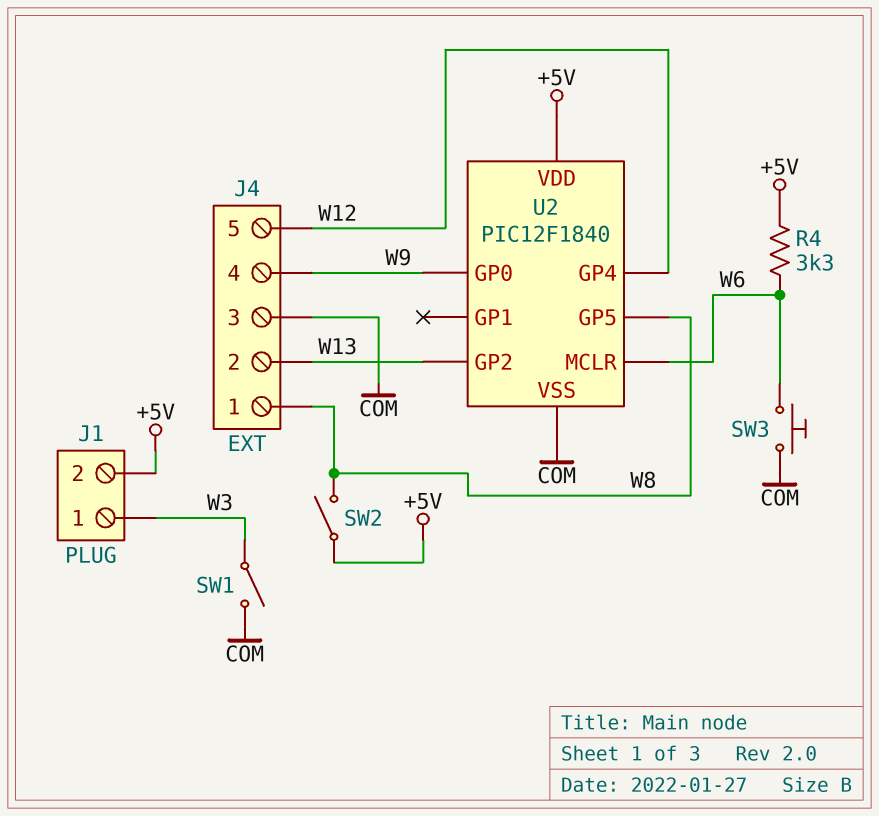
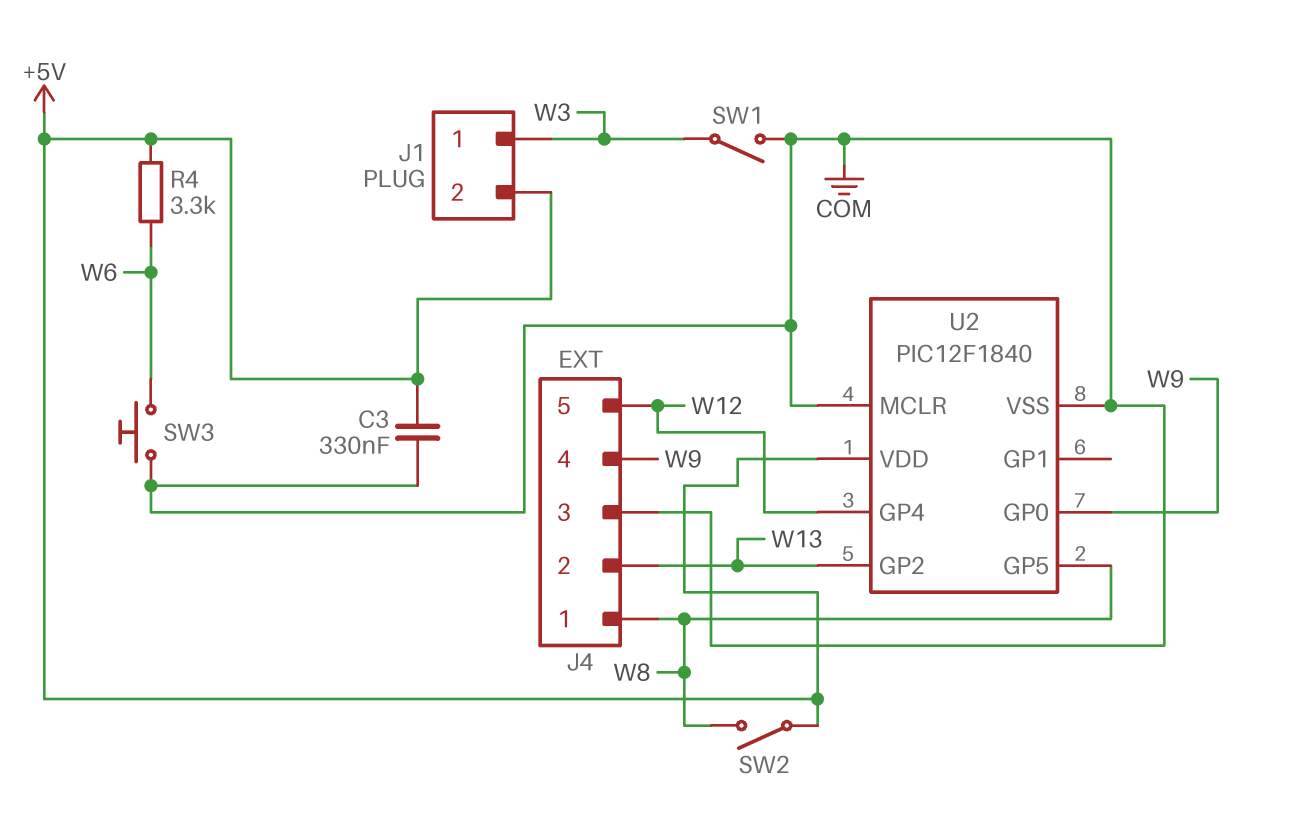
C3: none -> 330nF (+5V, COM)
U2 pin MCLR: W6 -> COM

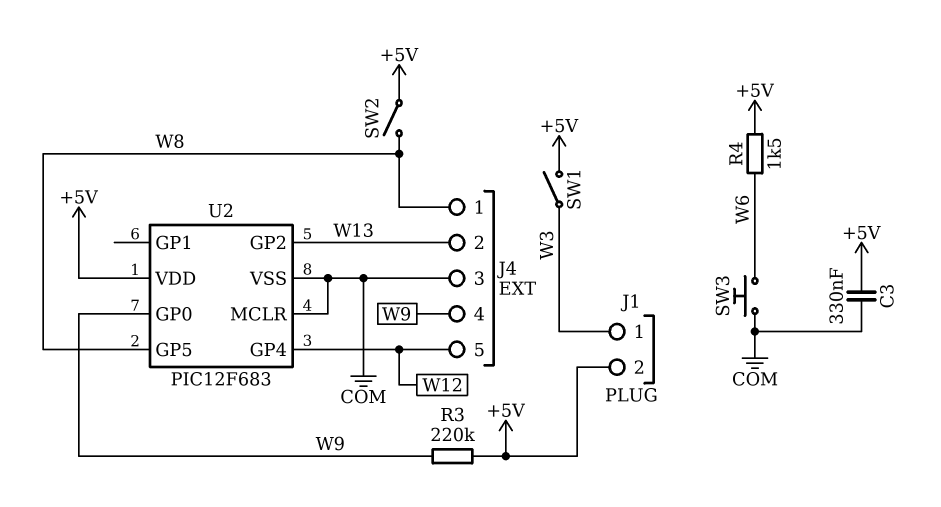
R3: none -> 220k (+5V, W9)
R4: 3.3k (+5V, W6) -> 1.5k (+5V, W6)
SW1: switch (COM, W3) -> switch (+5V, W3)
U2: PIC12F1840 -> PIC12F683

